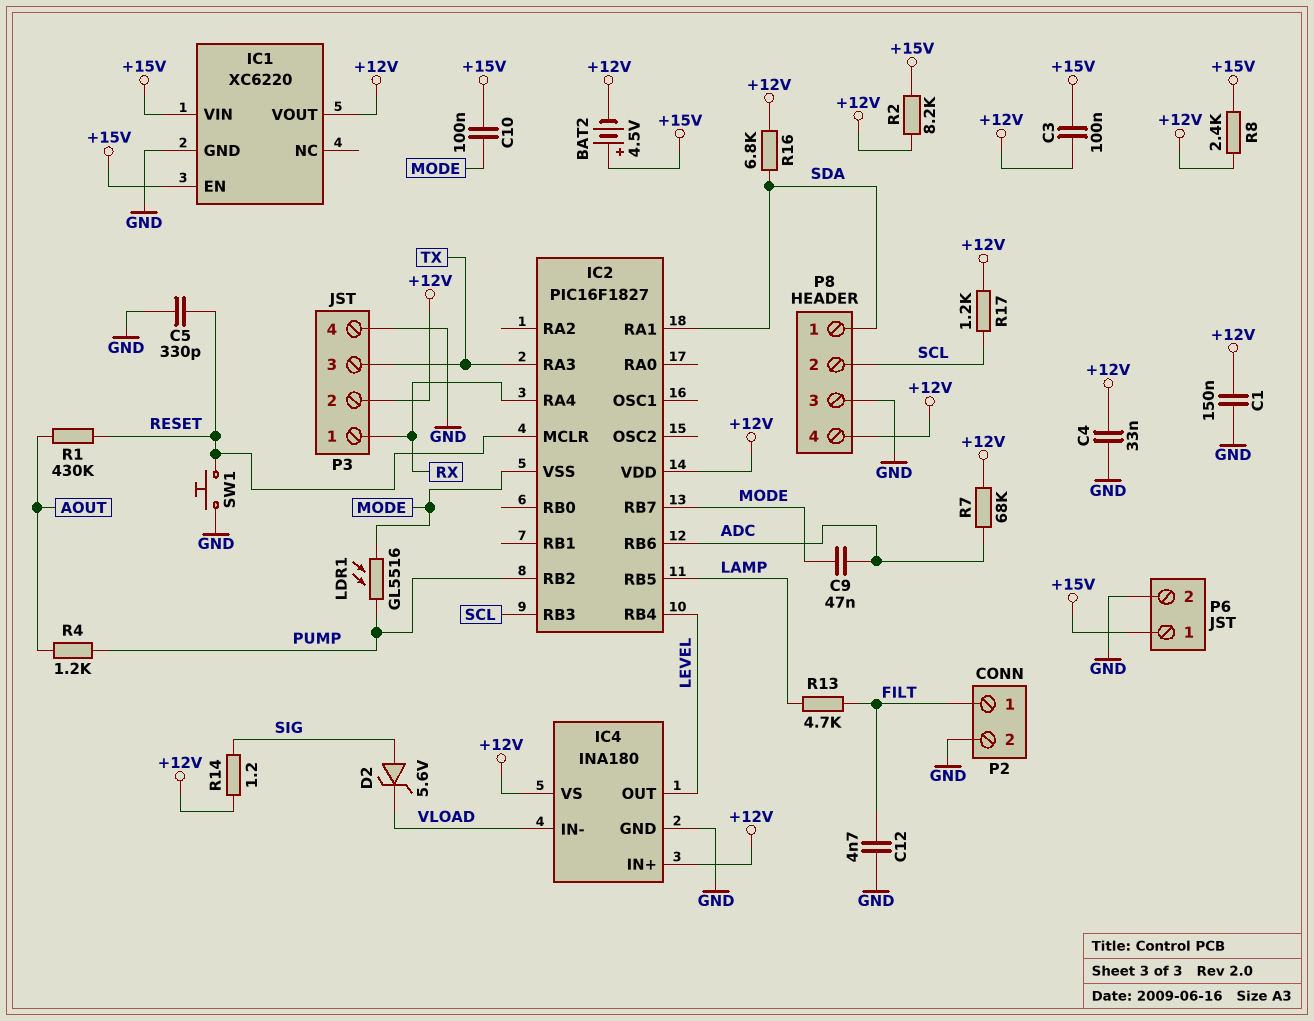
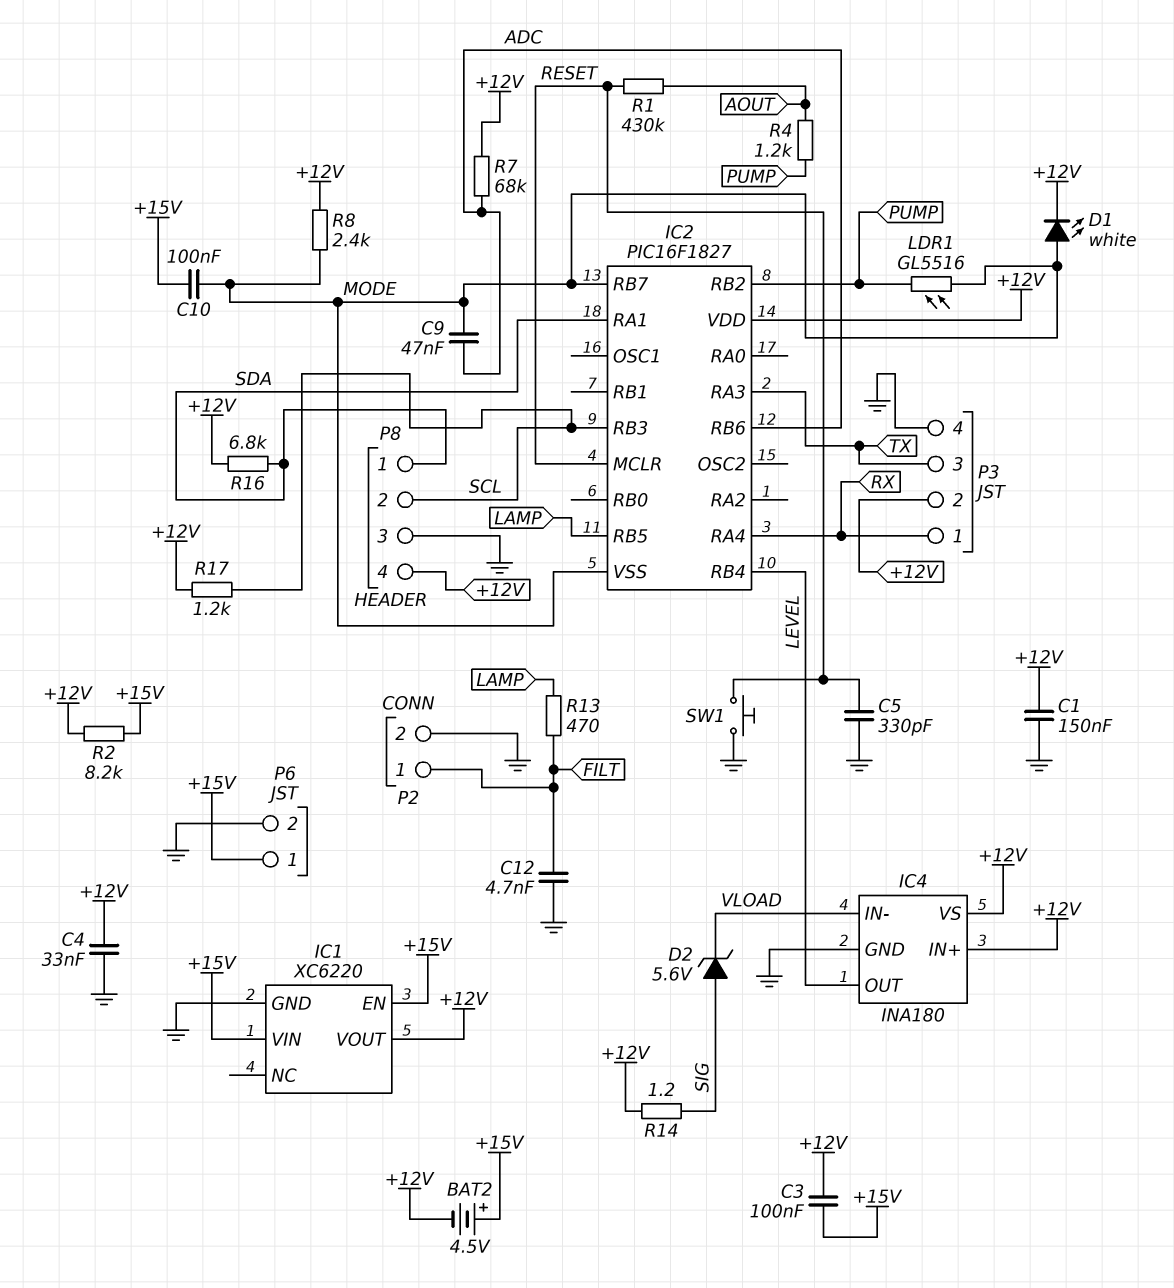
D1: none -> LED white (A MODE, K +12V)
R8: 2.4k (+12V, +15V) -> 2.4k (+12V, MODE)
R13: 4.7k (FILT, LAMP) -> 470 (FILT, LAMP)

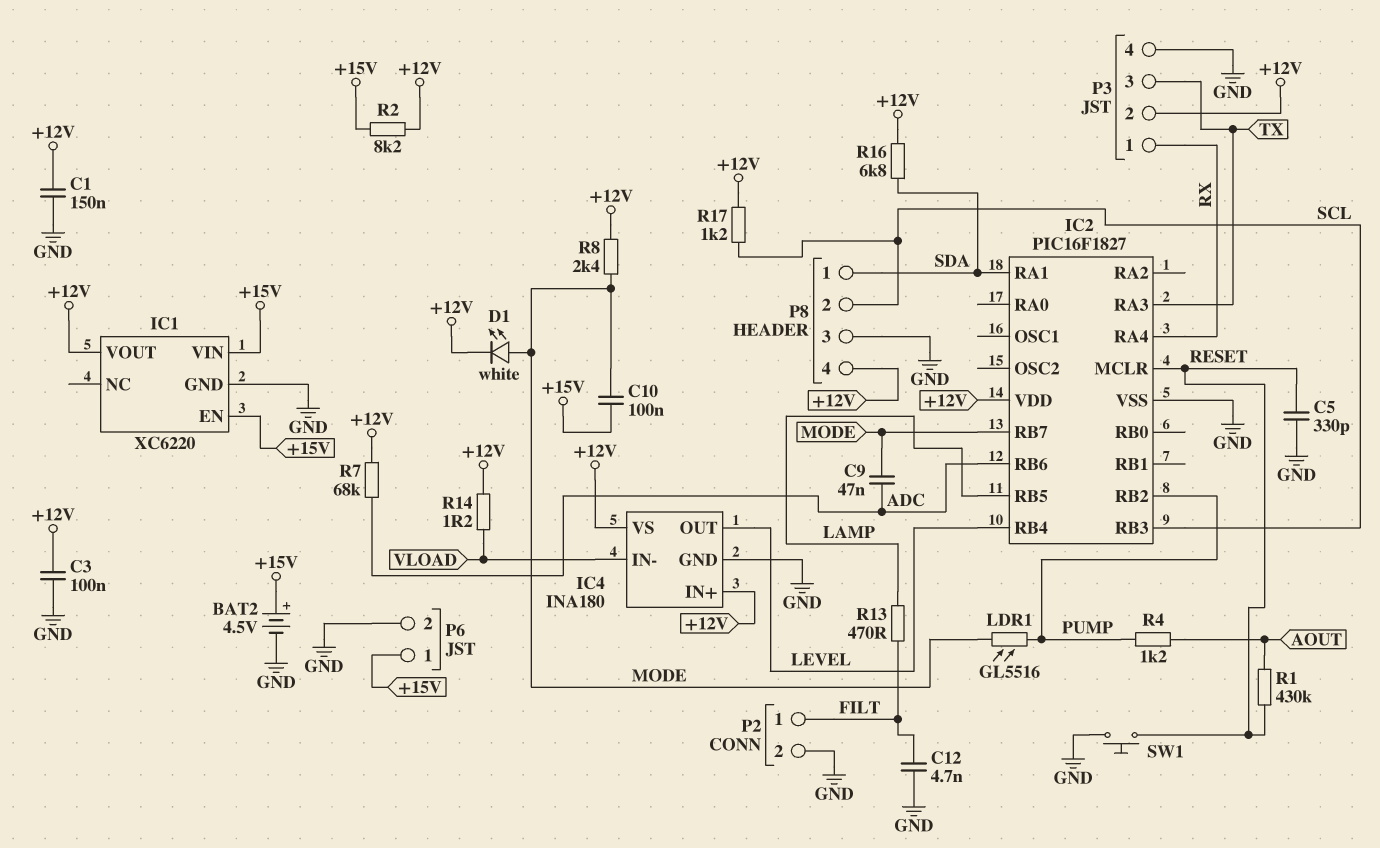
BAT2: 4.5V (plus +15V, minus +12V) -> 4.5V (plus +15V, minus GND)
C3: 100nF (+12V, +15V) -> 100nF (+12V, GND)
C4: 33nF (+12V, GND) -> none
D2: zener 5.6V (A SIG, K VLOAD) -> none
IC2 pin VSS: MODE -> GND
R14: 1.2 (+12V, SIG) -> 1.2 (+12V, VLOAD)

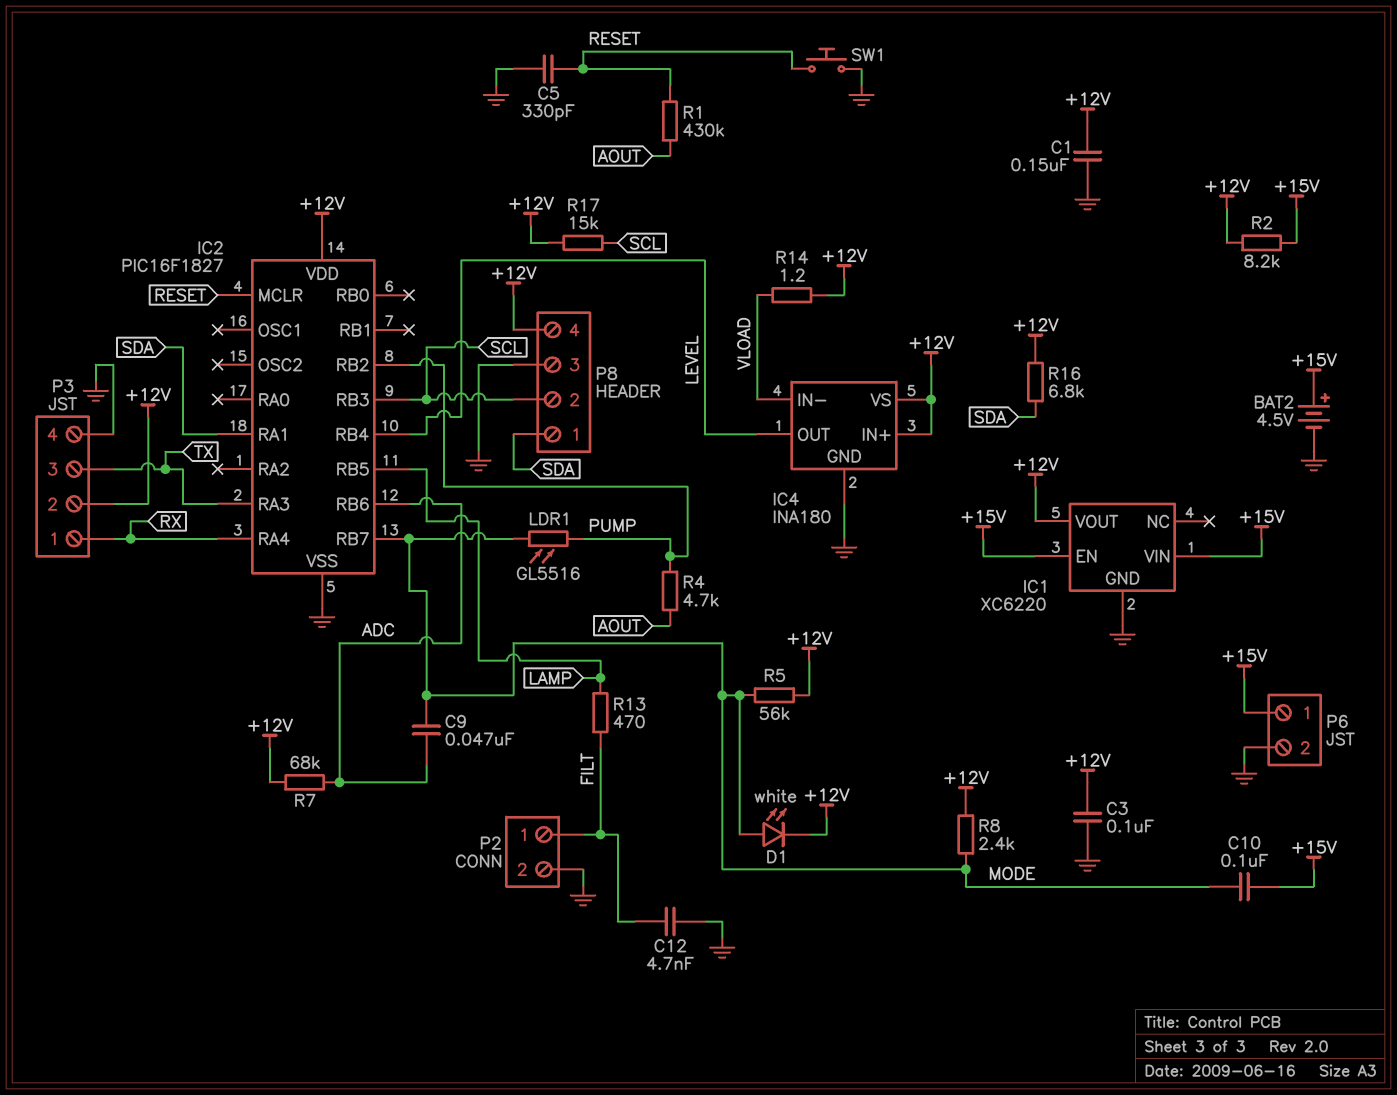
R4: 1.2k (AOUT, PUMP) -> 4.7k (AOUT, PUMP)
R5: none -> 56k (+12V, MODE)
R17: 1.2k (+12V, SCL) -> 15k (+12V, SCL)

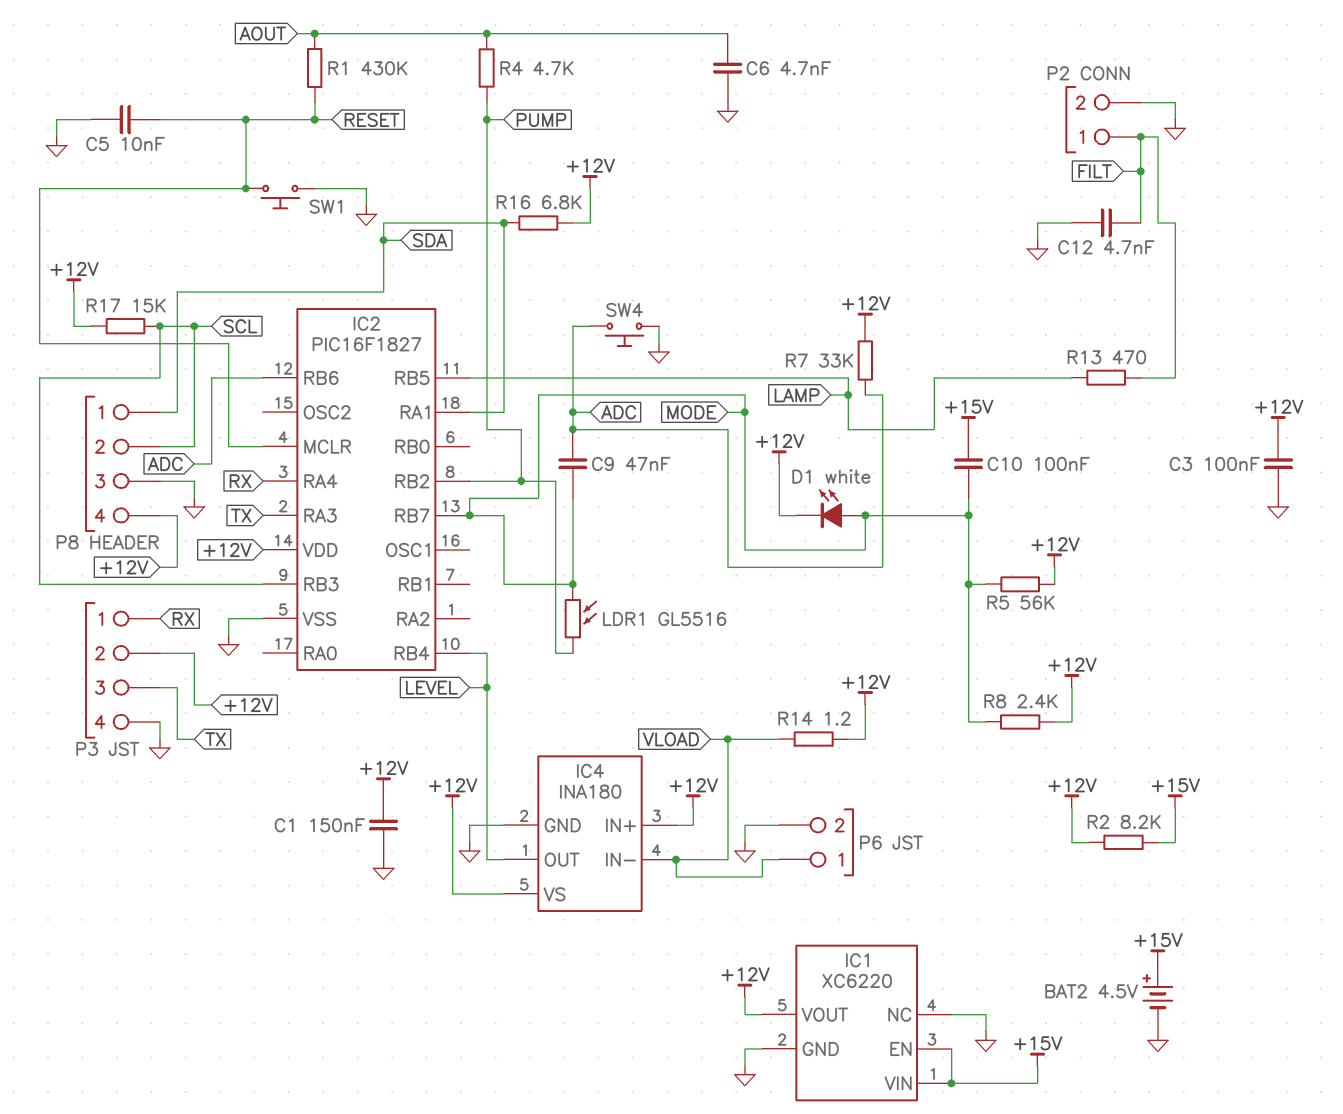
C5: 330pF (GND, RESET) -> 10nF (GND, RESET)
C6: none -> 4.7nF (AOUT, GND)
IC1 pin NC: none -> GND
P6 pin 1: +15V -> VLOAD
R7: 68k (+12V, ADC) -> 33k (+12V, ADC)
SW4: none -> button (ADC, GND)

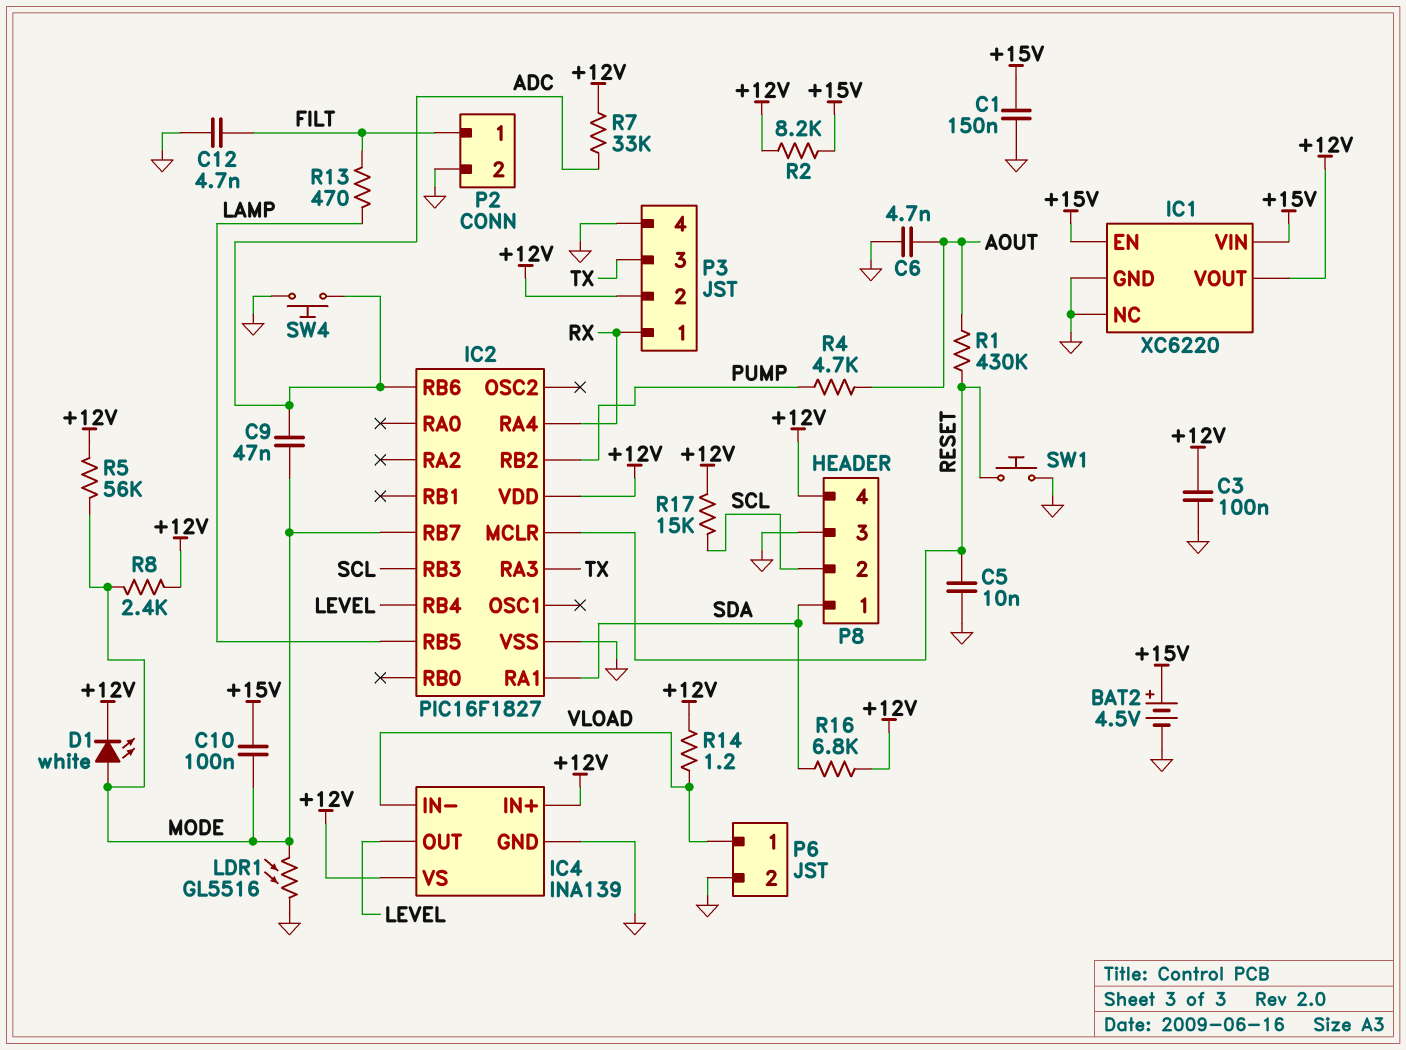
C1: 150nF (+12V, GND) -> 150nF (+15V, GND)
IC4: INA180 -> INA139
LDR1: GL5516 (MODE, PUMP) -> GL5516 (GND, MODE)

